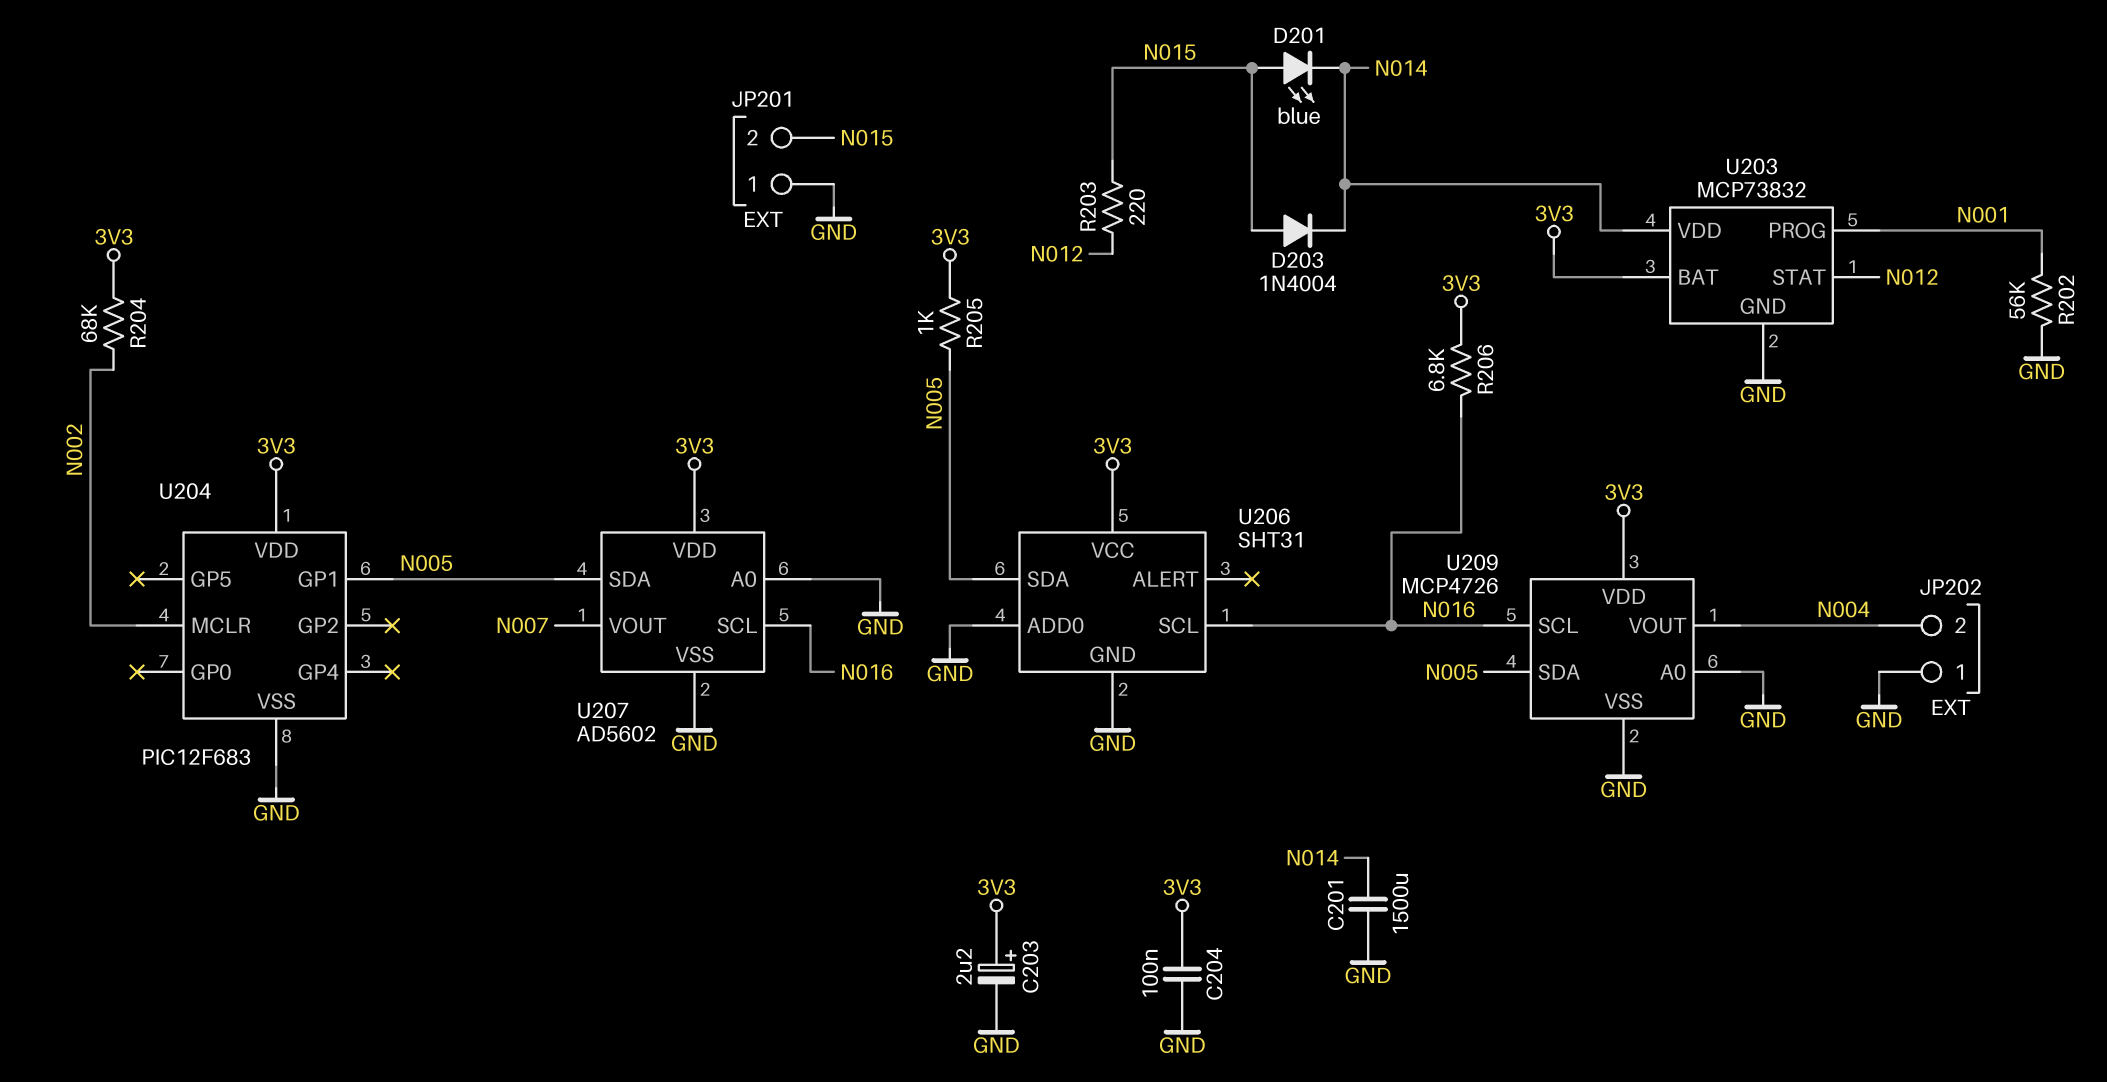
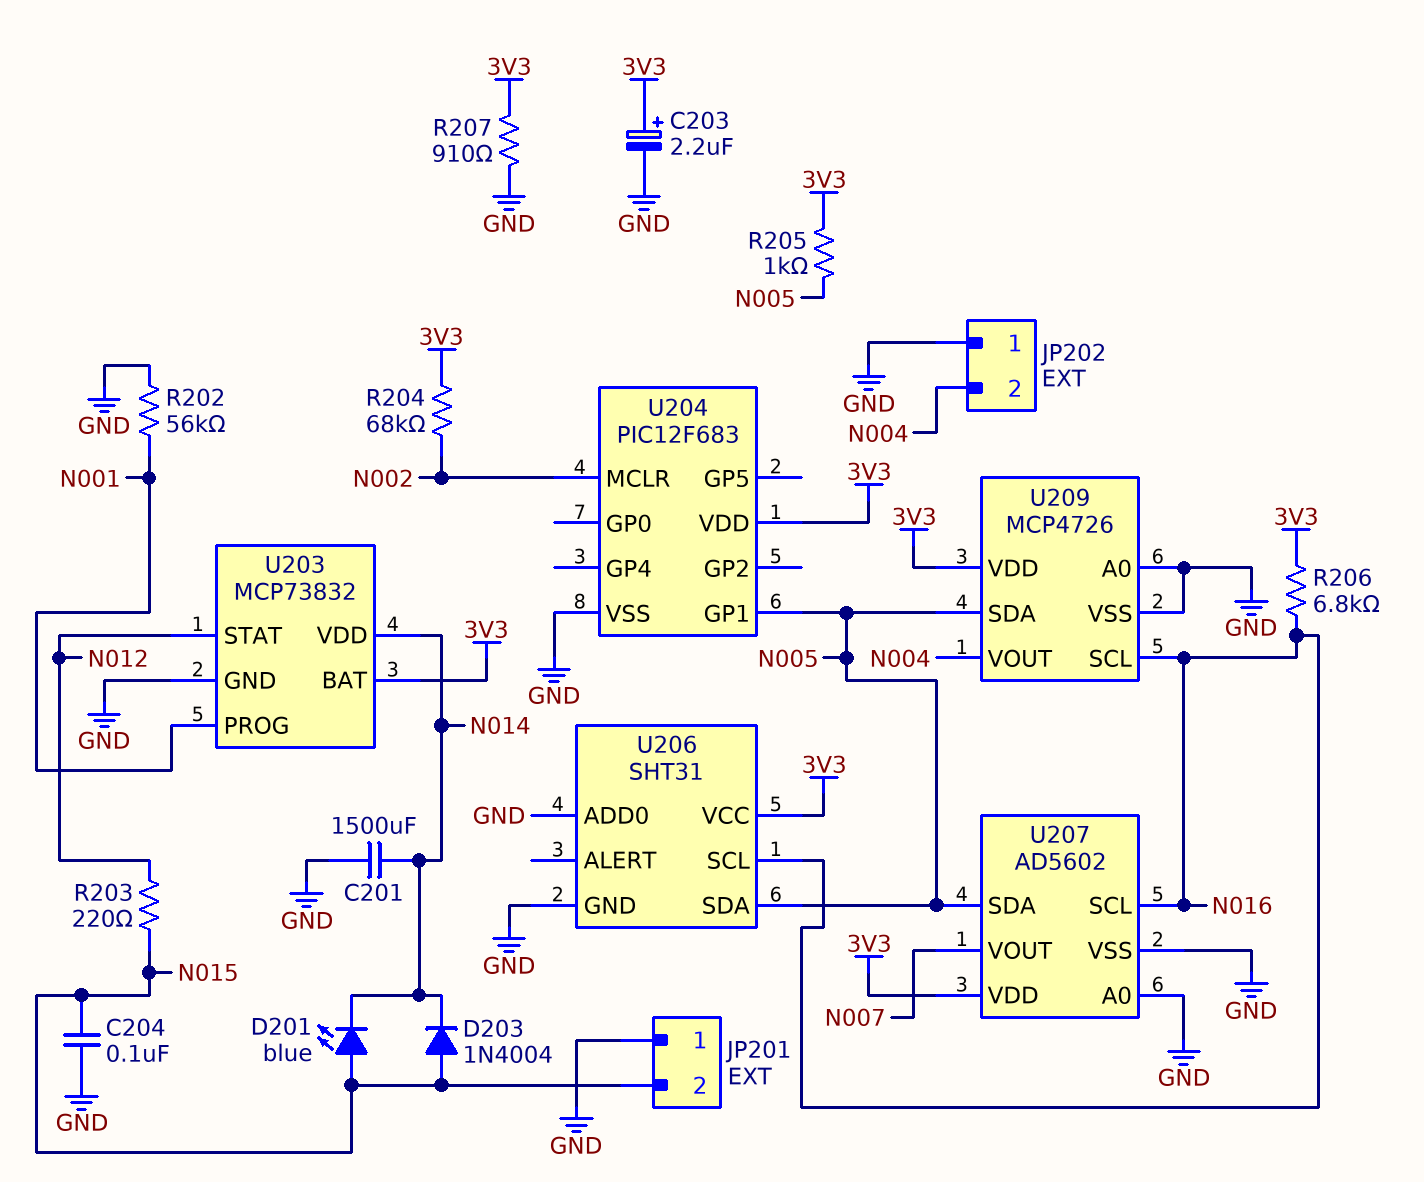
C204: 100nF (3V3, GND) -> 100nF (GND, N015)
R207: none -> 910 (3V3, GND)

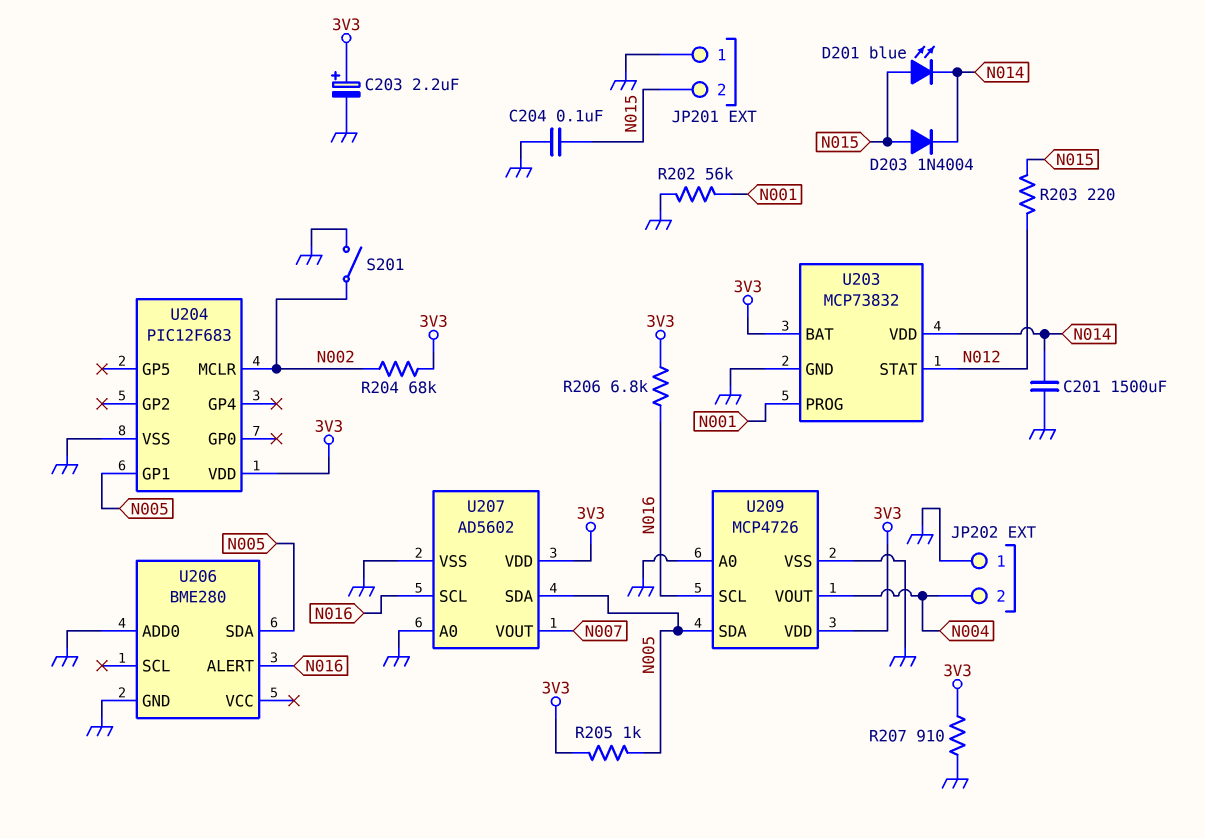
S201: none -> switch (GND, N002)
U206: SHT31 -> BME280
U206 pin ALERT: none -> N016
U206 pin SCL: N016 -> none
U206 pin VCC: 3V3 -> none

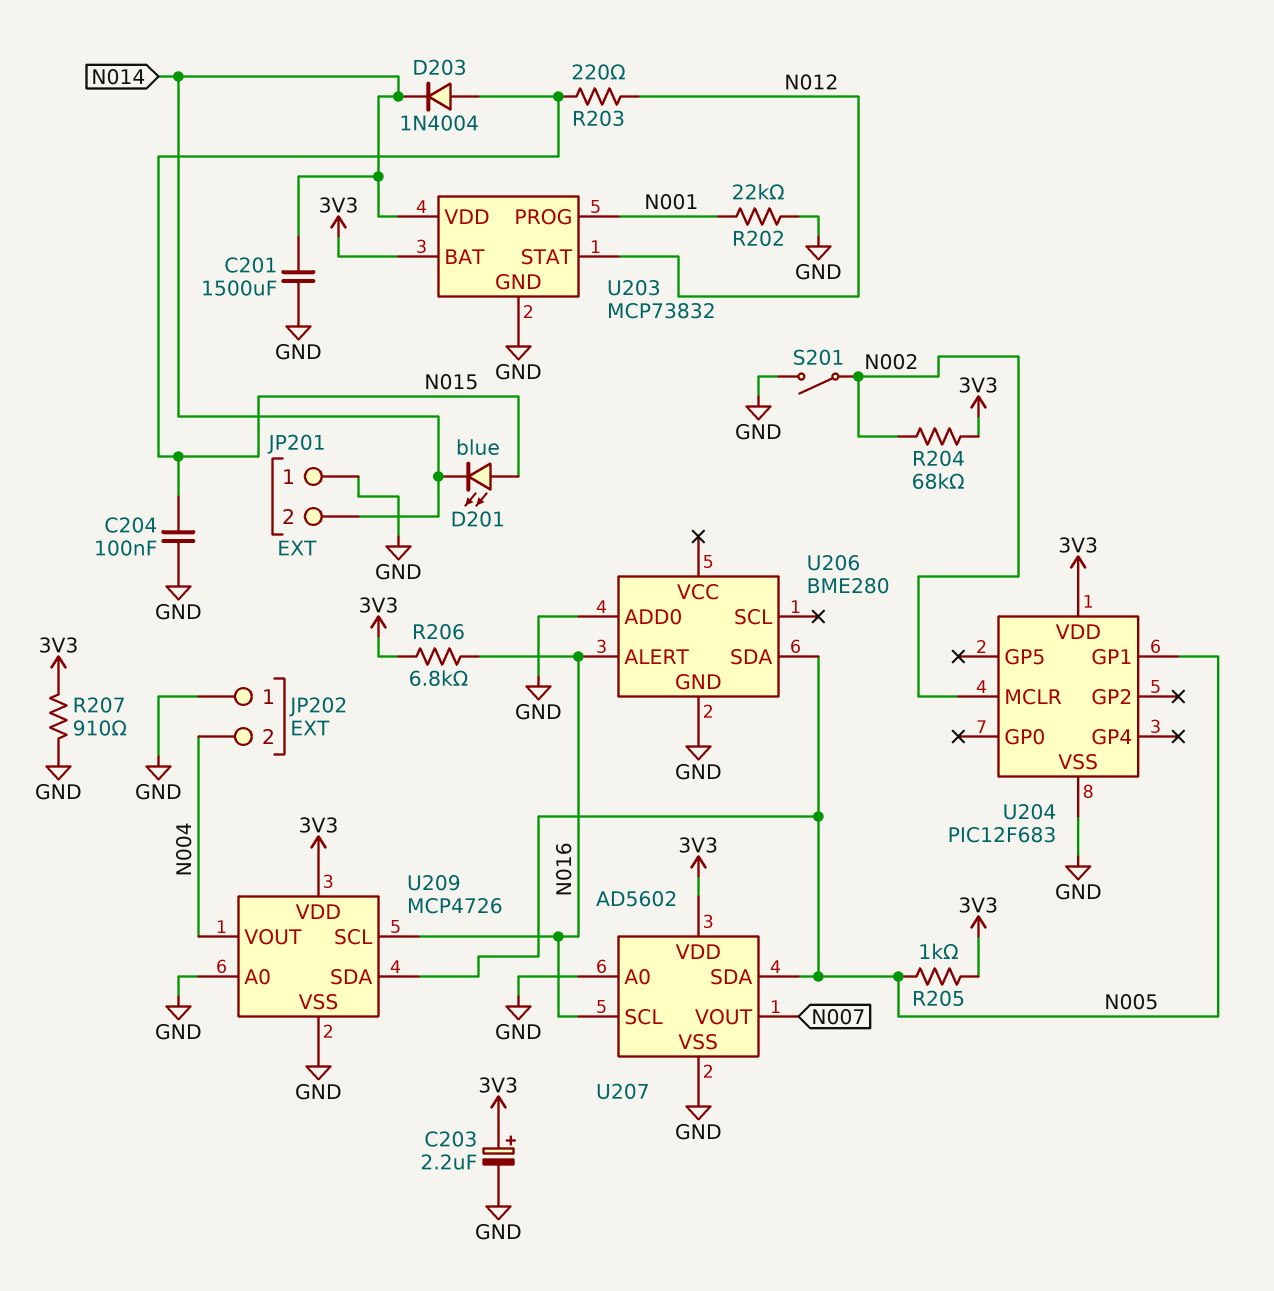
JP201 pin 2: N015 -> N014
R202: 56k (GND, N001) -> 22k (GND, N001)

